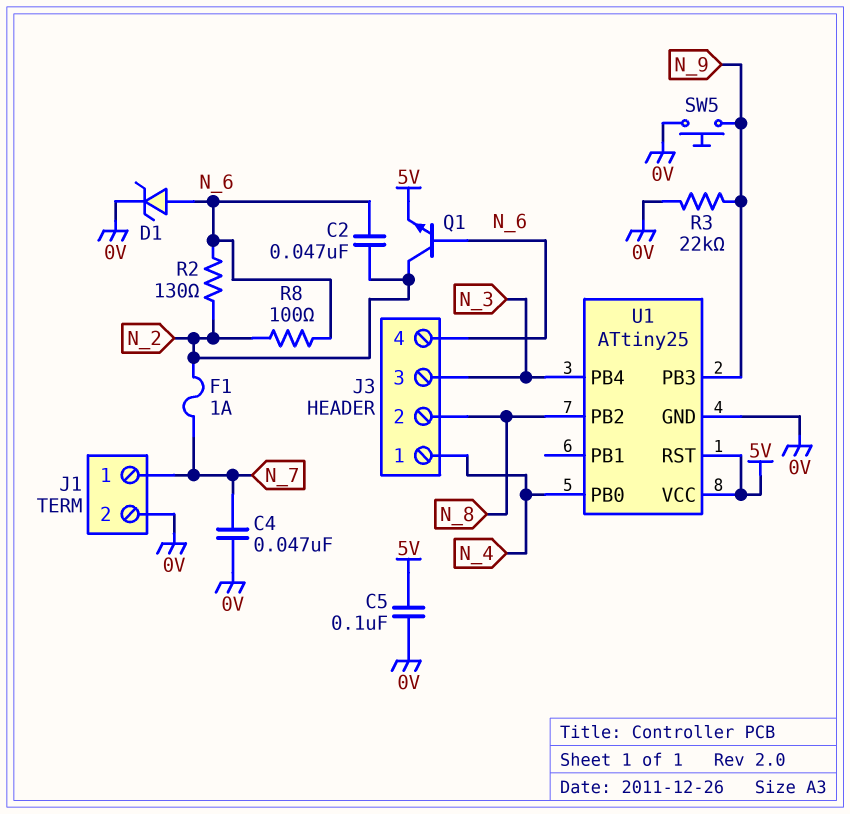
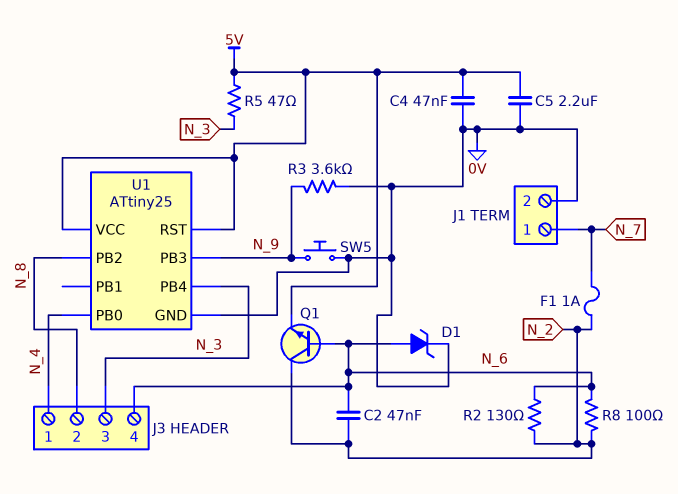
C4: 47nF (0V, N_7) -> 47nF (0V, 5V)
C5: 100nF (0V, 5V) -> 2.2uF (0V, 5V)
R3: 22k (0V, N_9) -> 3.6k (0V, N_9)
R5: none -> 47 (5V, N_3)

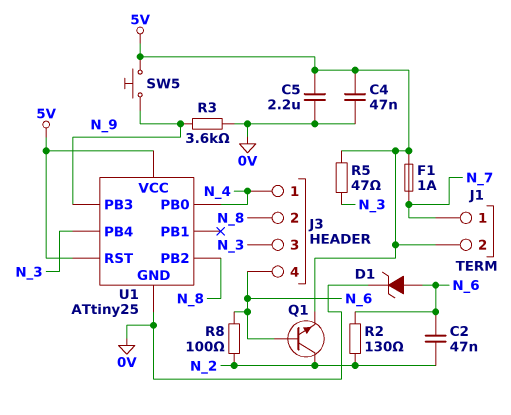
F1: 1A (N_2, N_7) -> 1A (5V, N_7)
J1 pin 2: 0V -> 5V
SW5: button (0V, N_9) -> button (5V, N_9)

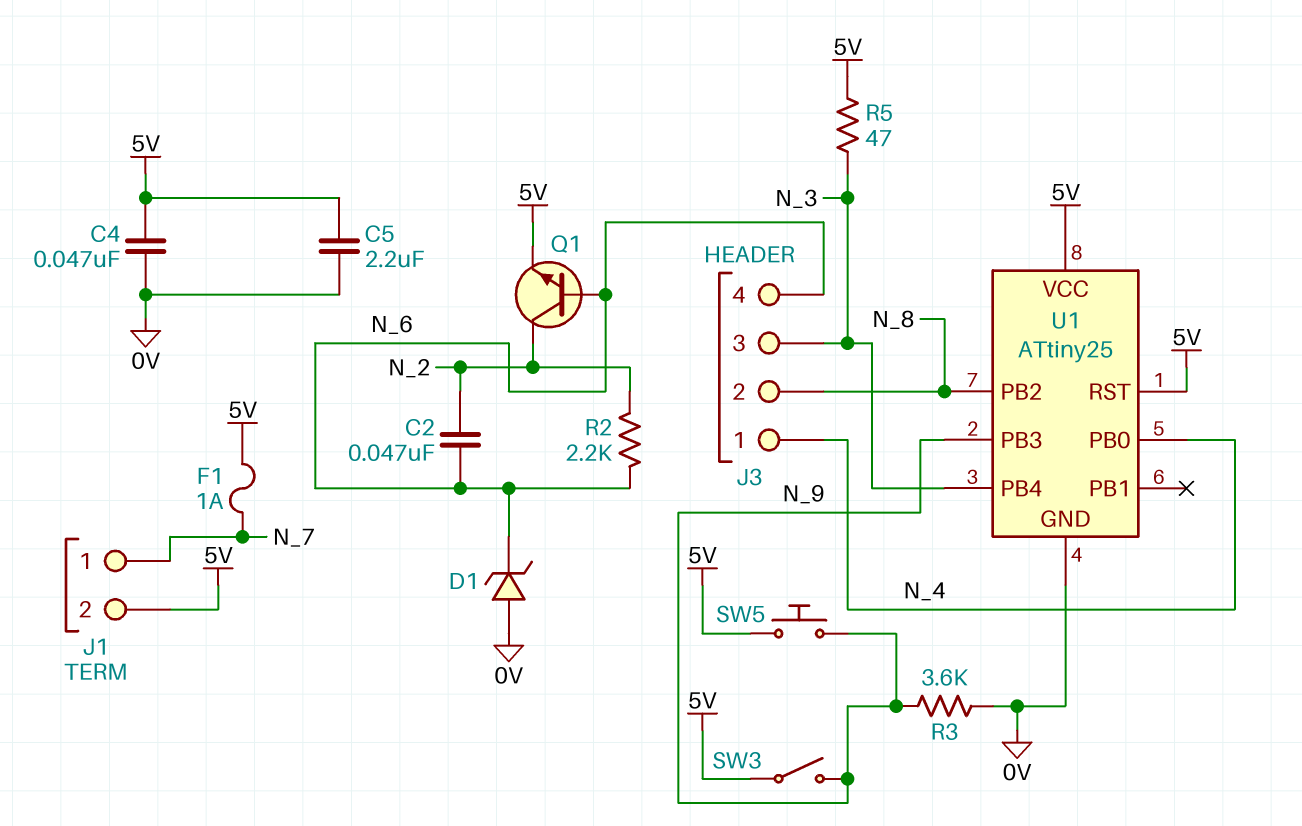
D1: zener (A N_6, K 0V) -> zener (A 0V, K N_6)
R2: 130 (N_2, N_6) -> 2.2k (N_2, N_6)
R8: 100 (N_2, N_6) -> none
SW3: none -> switch (5V, N_9)

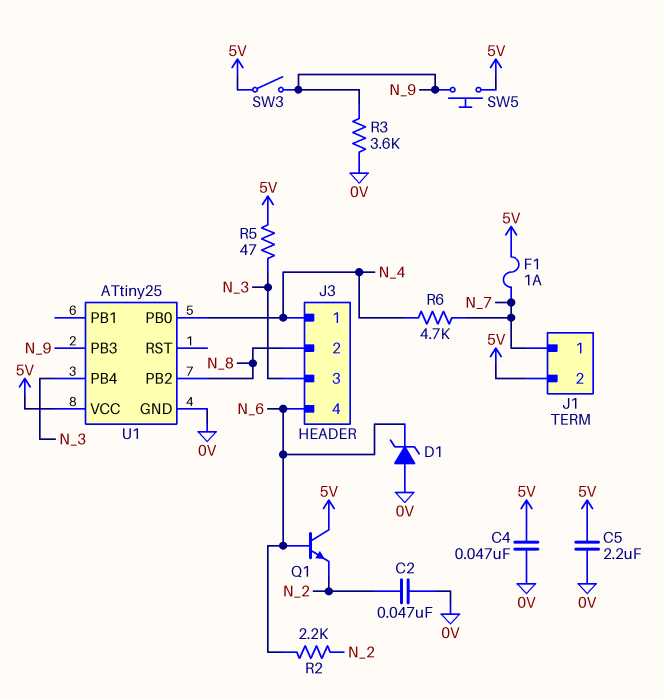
C2: 47nF (N_2, N_6) -> 47nF (0V, N_2)
Q1: NPN (B N_6, C N_2, E 5V) -> NPN (B N_6, C 5V, E N_2)
R6: none -> 4.7k (N_4, N_7)
U1 pin RST: 5V -> none

